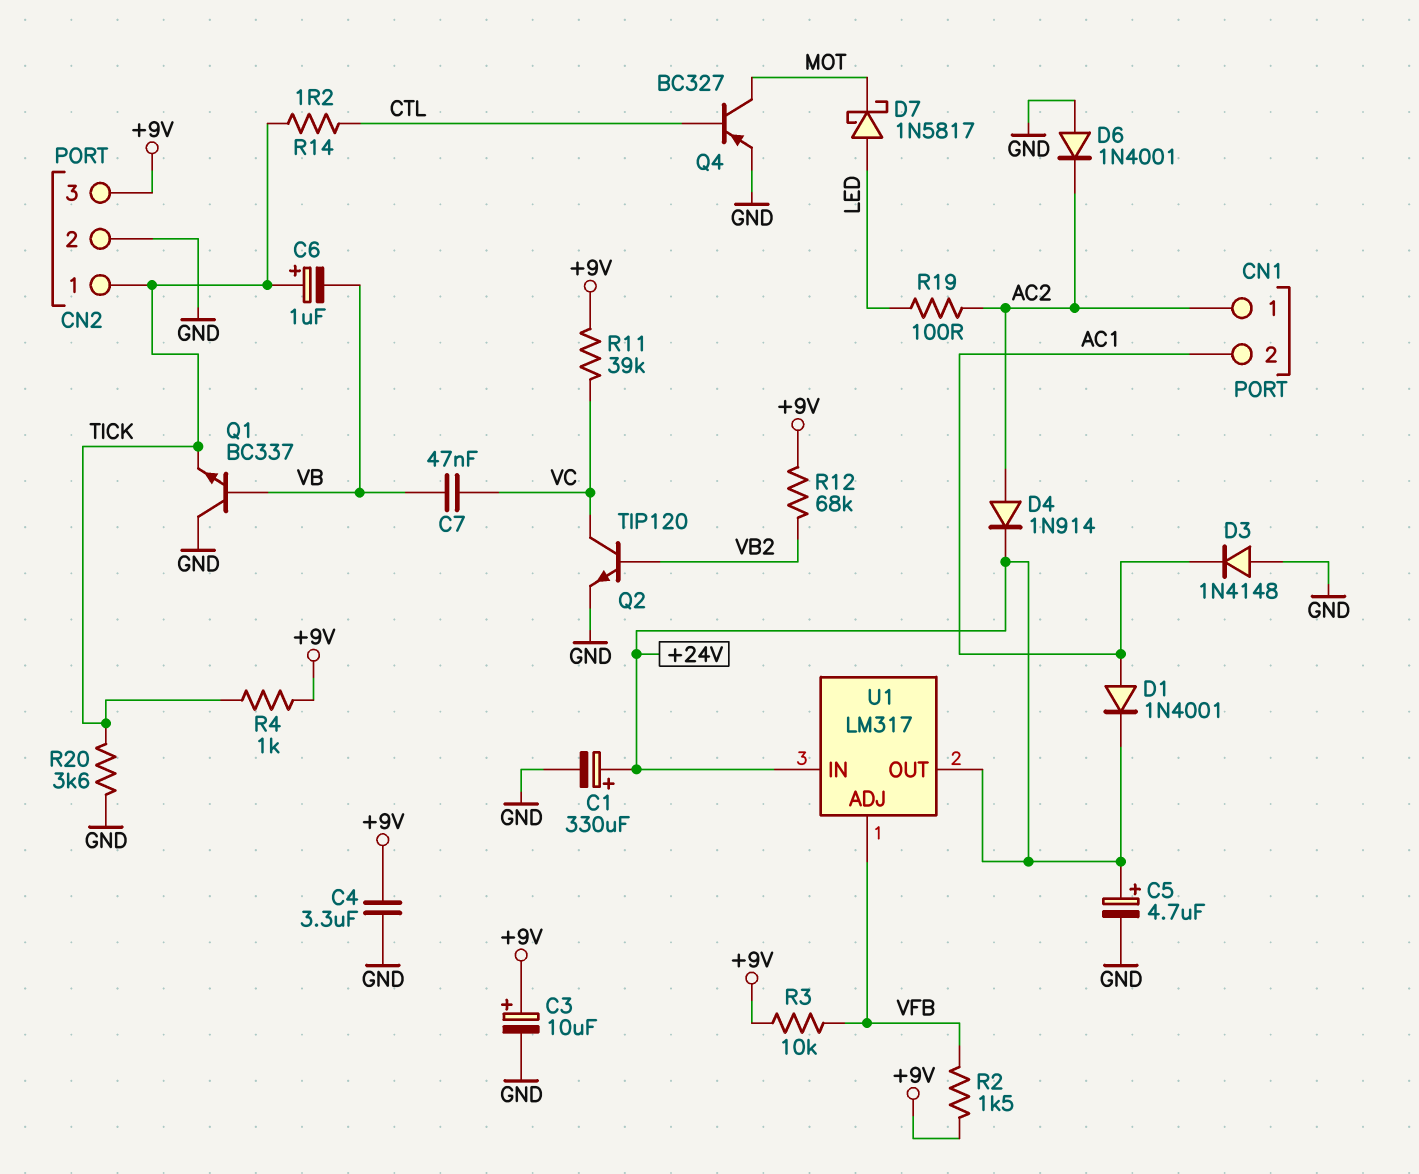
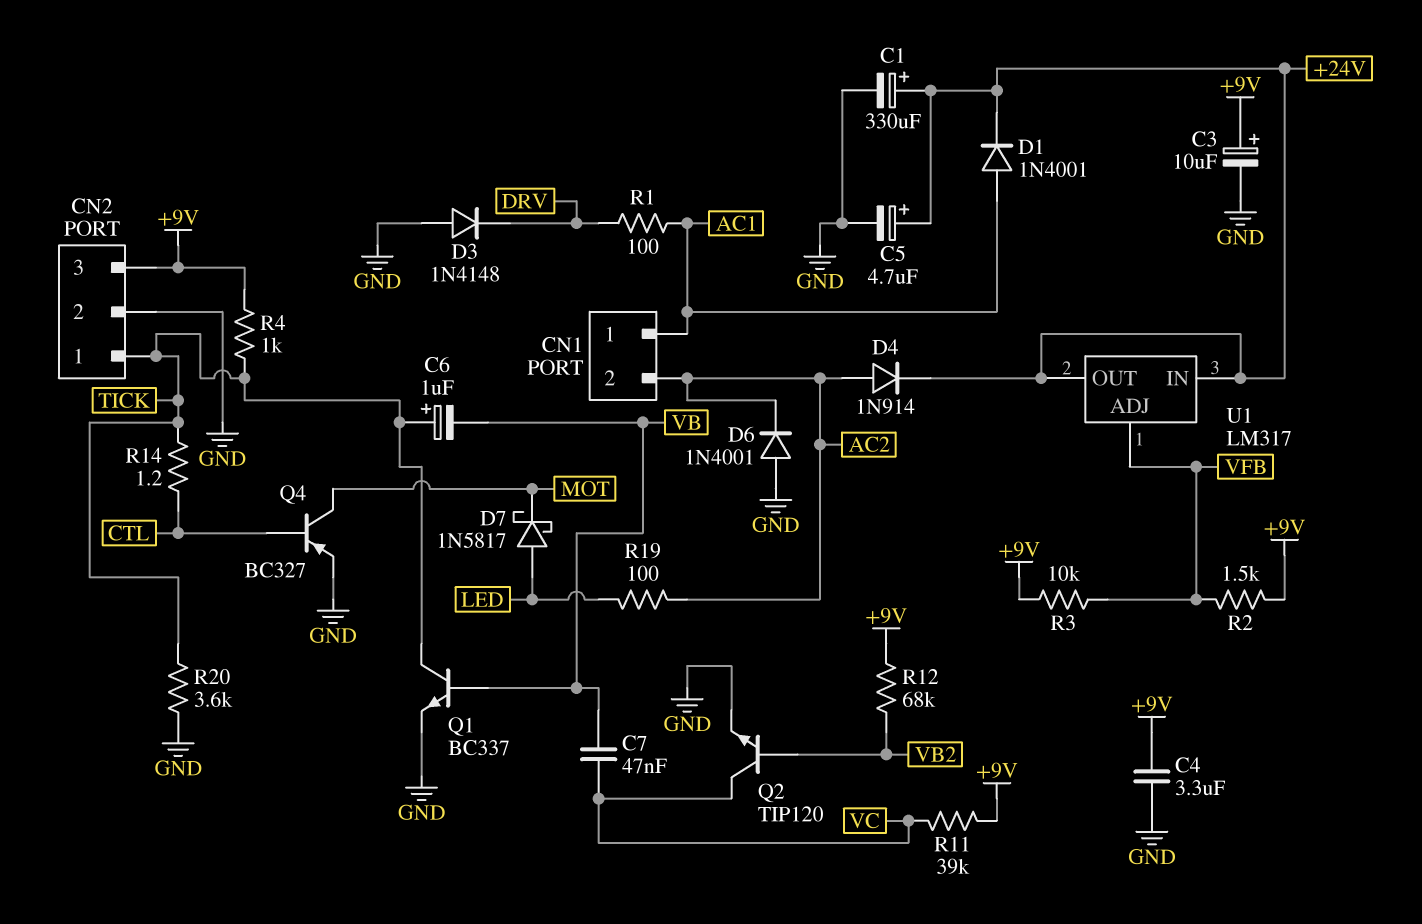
CN1 pin 1: AC2 -> AC1
CN1 pin 2: AC1 -> AC2
D3: diode 1N4148 (A GND, K AC1) -> diode 1N4148 (A GND, K DRV)
Q1: NPN BC337 (B VB, C GND, E TICK) -> NPN BC337 (B VB, C TICK, E GND)
R1: none -> 100 (AC1, DRV)

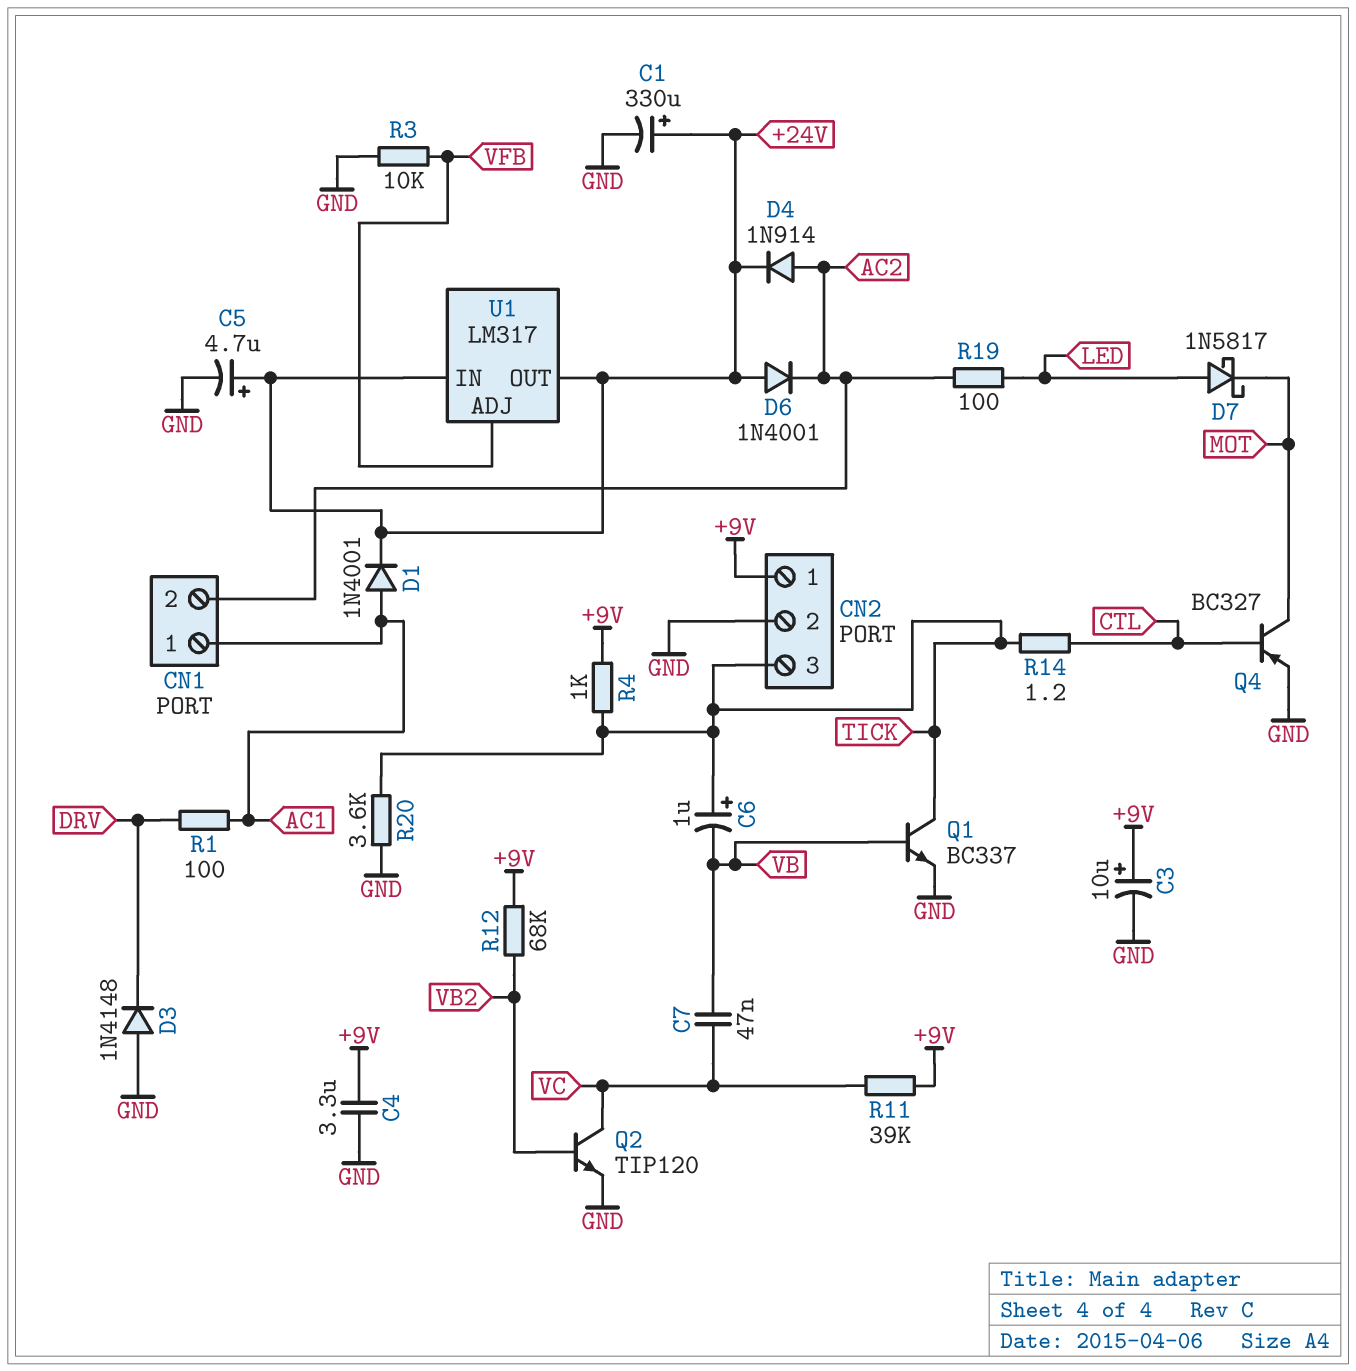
CN2 pin 1: TICK -> +9V
CN2 pin 3: +9V -> TICK
D6: diode 1N4001 (A GND, K AC2) -> diode 1N4001 (A +24V, K AC2)
R2: 1.5k (+9V, VFB) -> none
R3: 10k (+9V, VFB) -> 10k (GND, VFB)

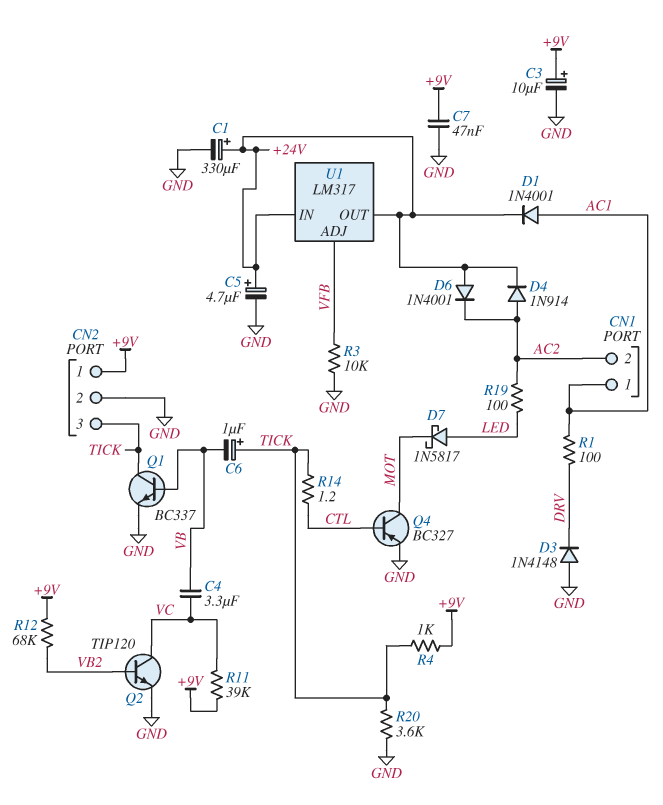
C4: 3.3uF (+9V, GND) -> 3.3uF (VB, VC)
C7: 47nF (VB, VC) -> 47nF (+9V, GND)

